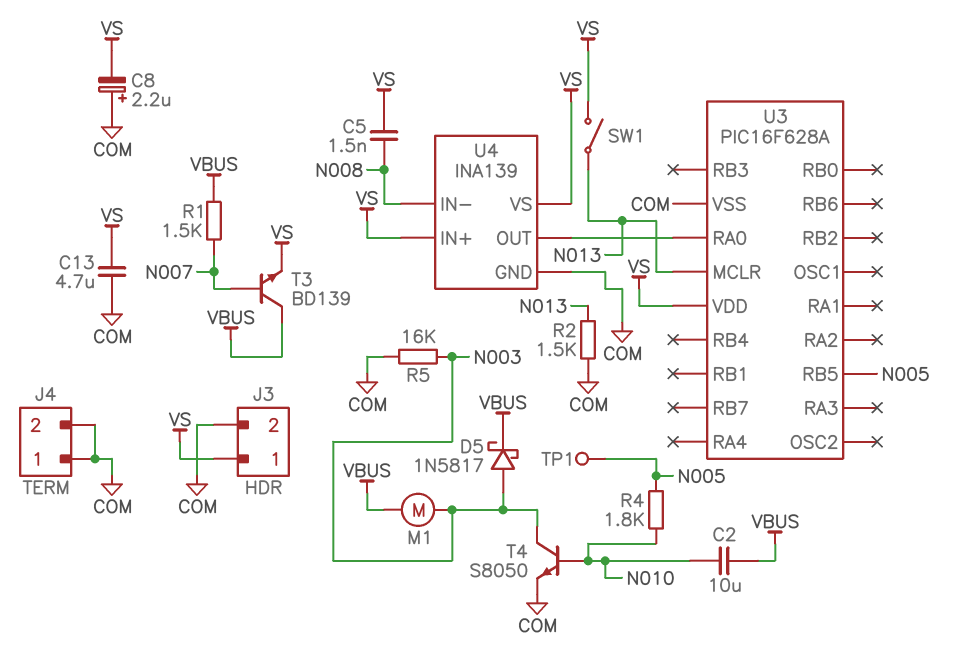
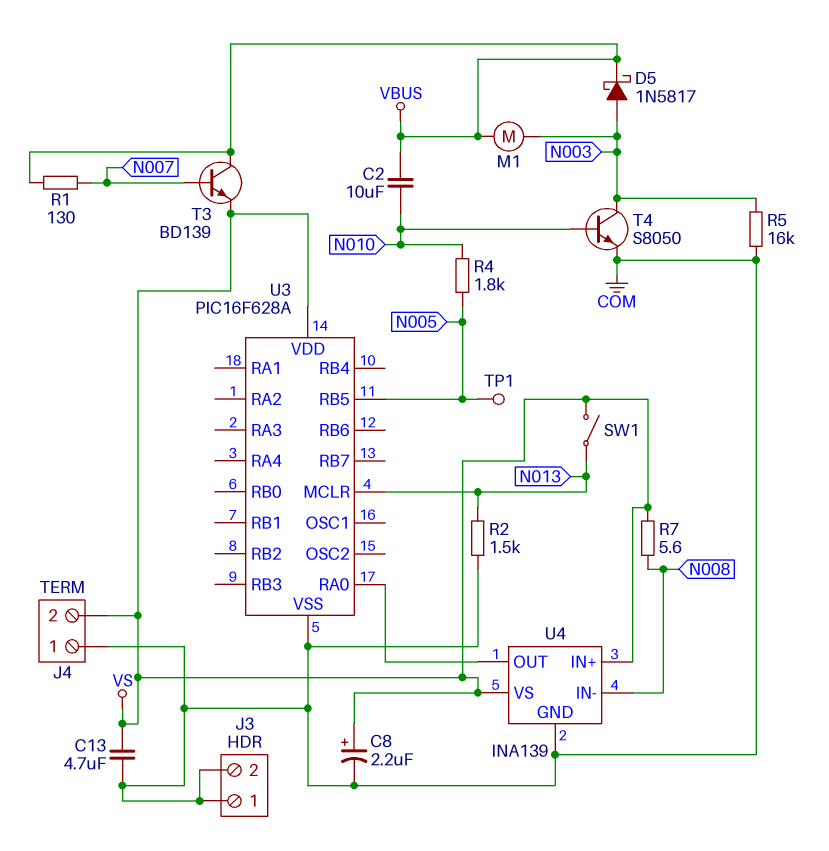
C5: 1.5nF (N008, VS) -> none
C8: 2.2uF (plus COM, minus VS) -> 2.2uF (plus VS, minus COM)
J3 pin 1: VS -> COM
J4 pin 2: COM -> VS
R1: 1.5k (N007, VBUS) -> 130 (N007, VBUS)
R7: none -> 5.6 (N008, VS)

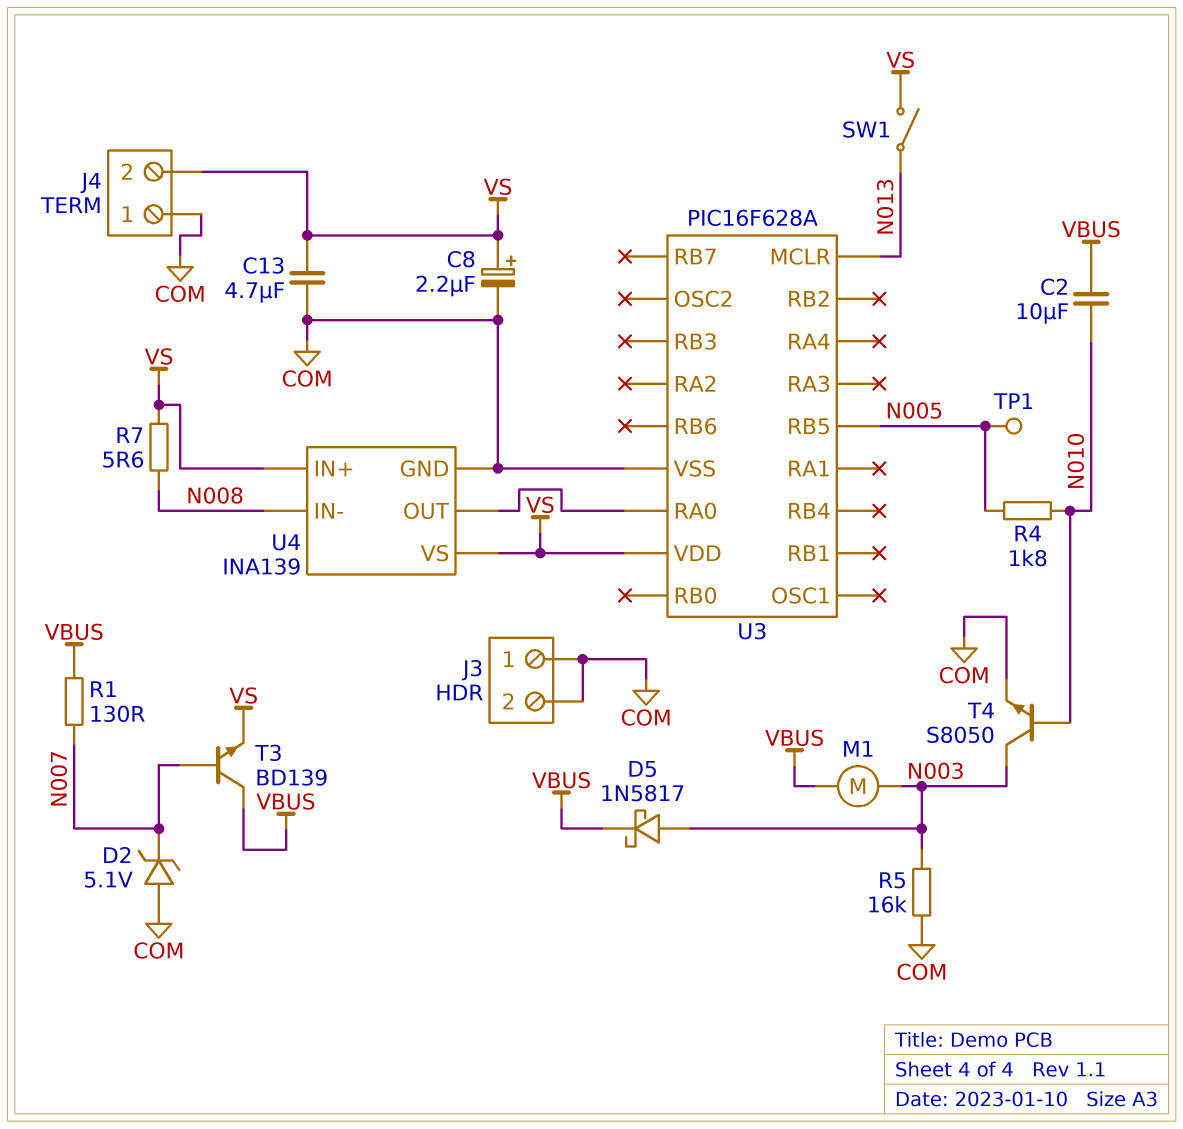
D2: none -> zener 5.1V (A COM, K N007)
R2: 1.5k (COM, N013) -> none

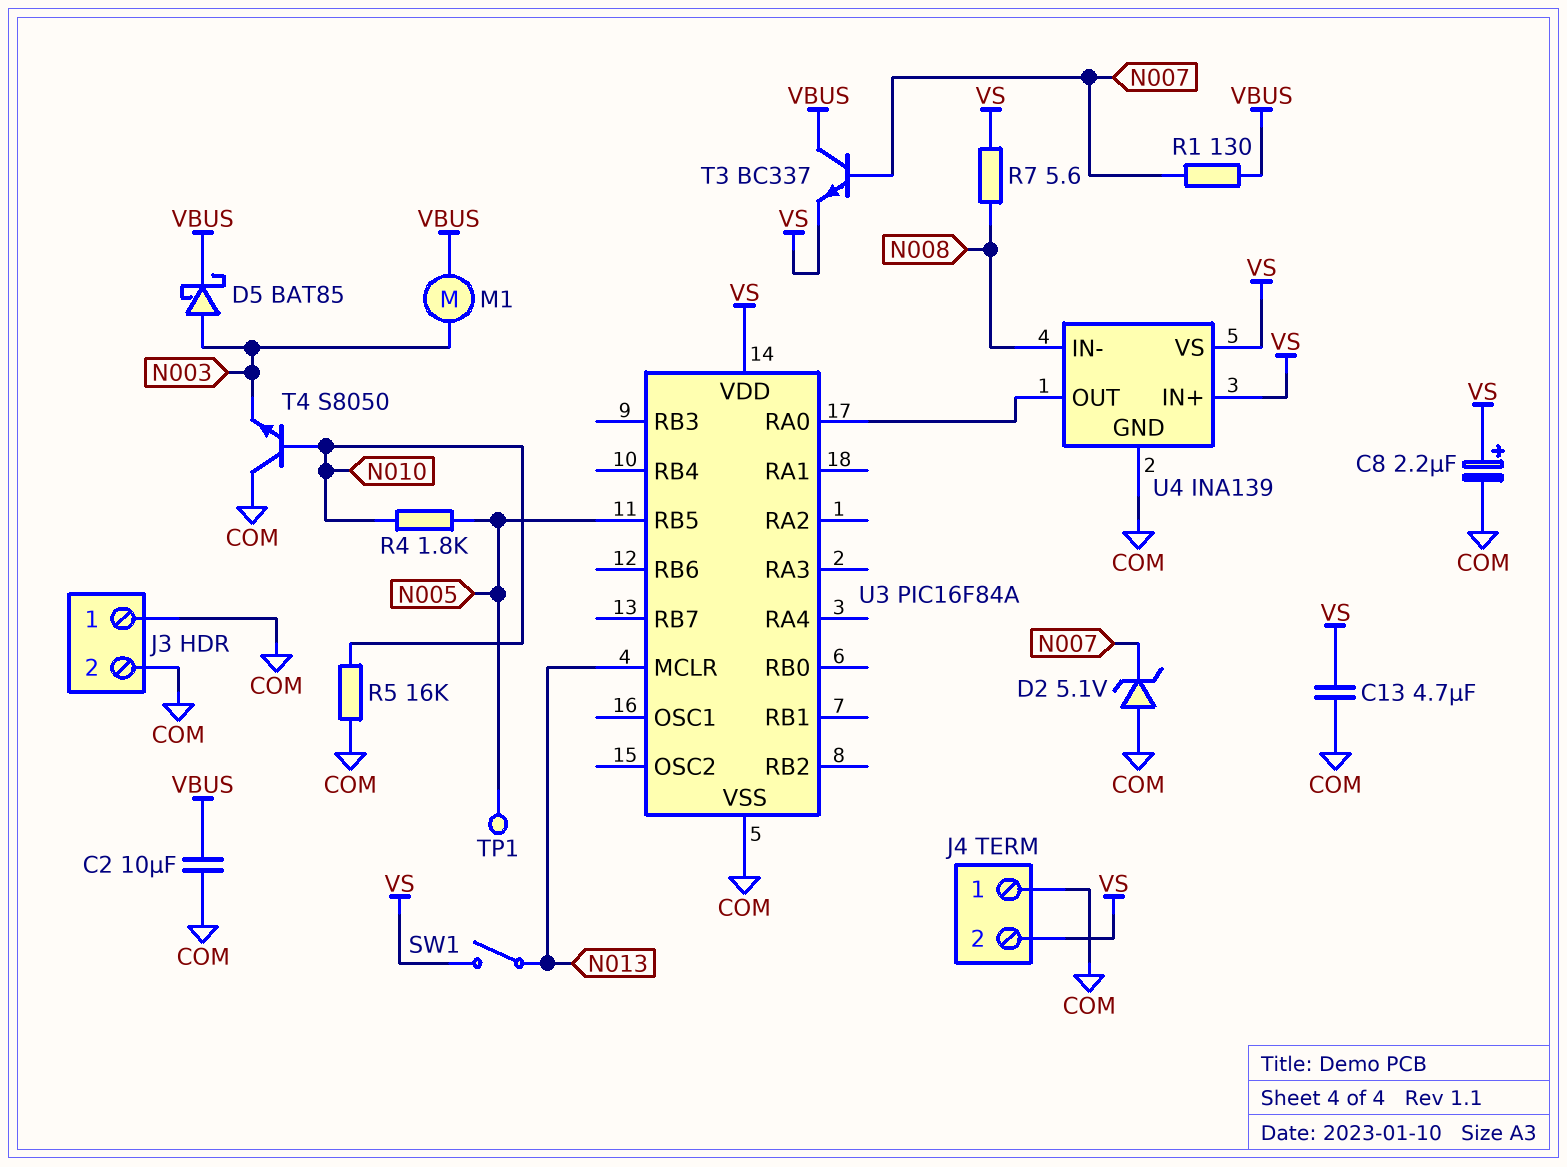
C2: 10uF (N010, VBUS) -> 10uF (COM, VBUS)
D5: schottky 1N5817 (A N003, K VBUS) -> schottky BAT85 (A N003, K VBUS)
R5: 16k (COM, N003) -> 16k (COM, N010)
T3: NPN BD139 (B N007, C VBUS, E VS) -> NPN BC337 (B N007, C VBUS, E VS)
T4: NPN S8050 (B N010, C N003, E COM) -> NPN S8050 (B N010, C COM, E N003)
U3: PIC16F628A -> PIC16F84A

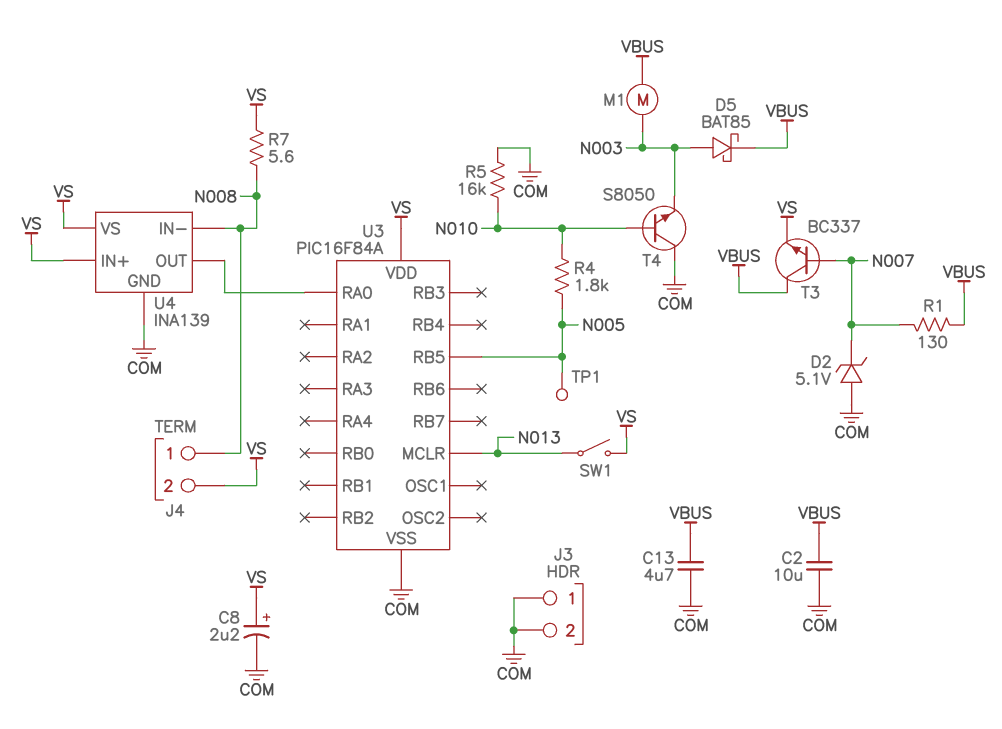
C13: 4.7uF (COM, VS) -> 4.7uF (COM, VBUS)
J4 pin 1: COM -> N008

